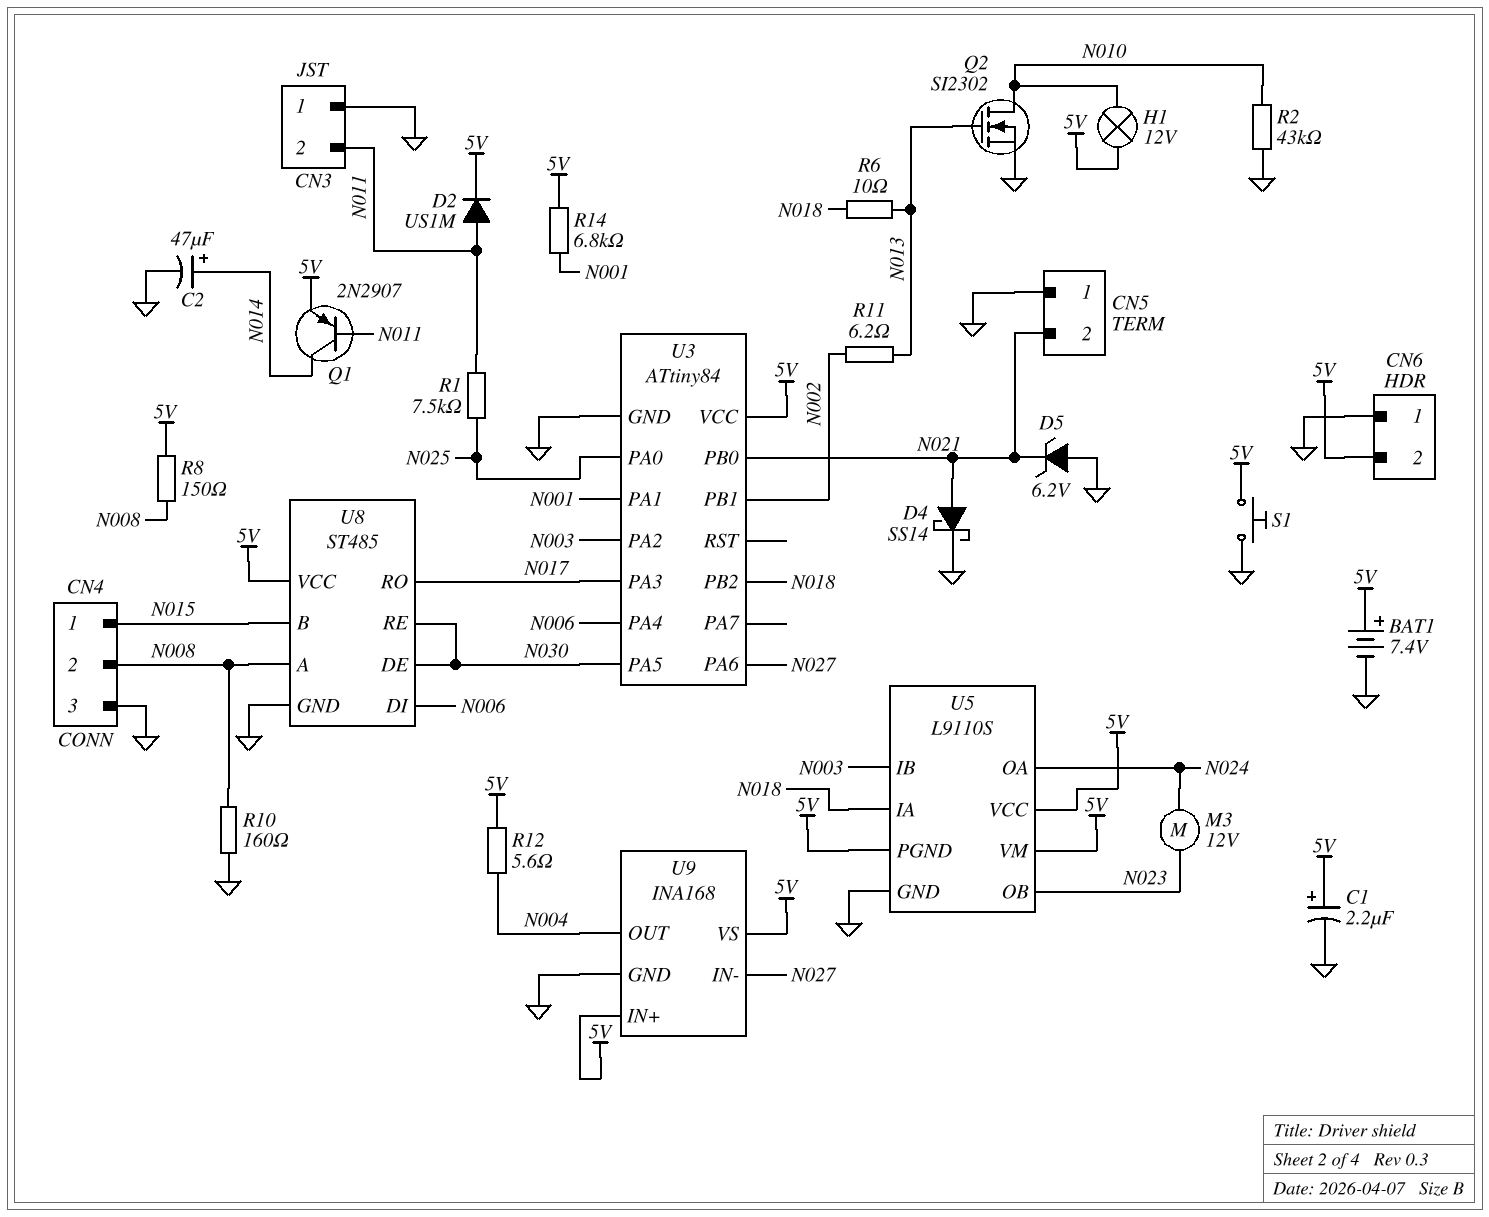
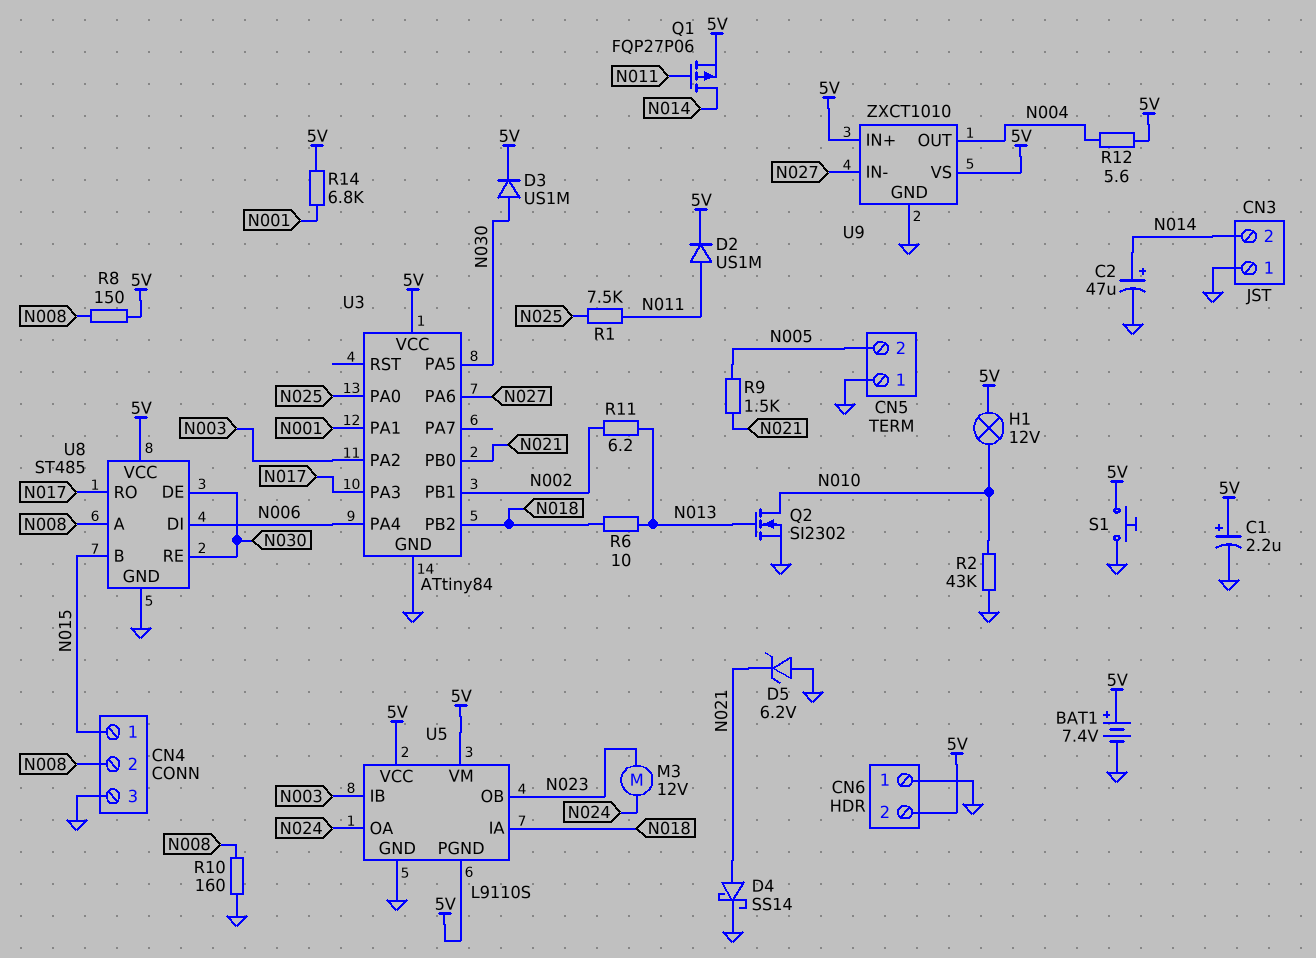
CN3 pin 2: N011 -> N014
CN5 pin 2: N021 -> N005
D3: none -> diode US1M (A N030, K 5V)
Q1: PNP 2N2907 (B N011, C N014, E 5V) -> PMOS FQP27P06 (G N011, D N014, S 5V)
R9: none -> 1.5k (N005, N021)
U9: INA168 -> ZXCT1010

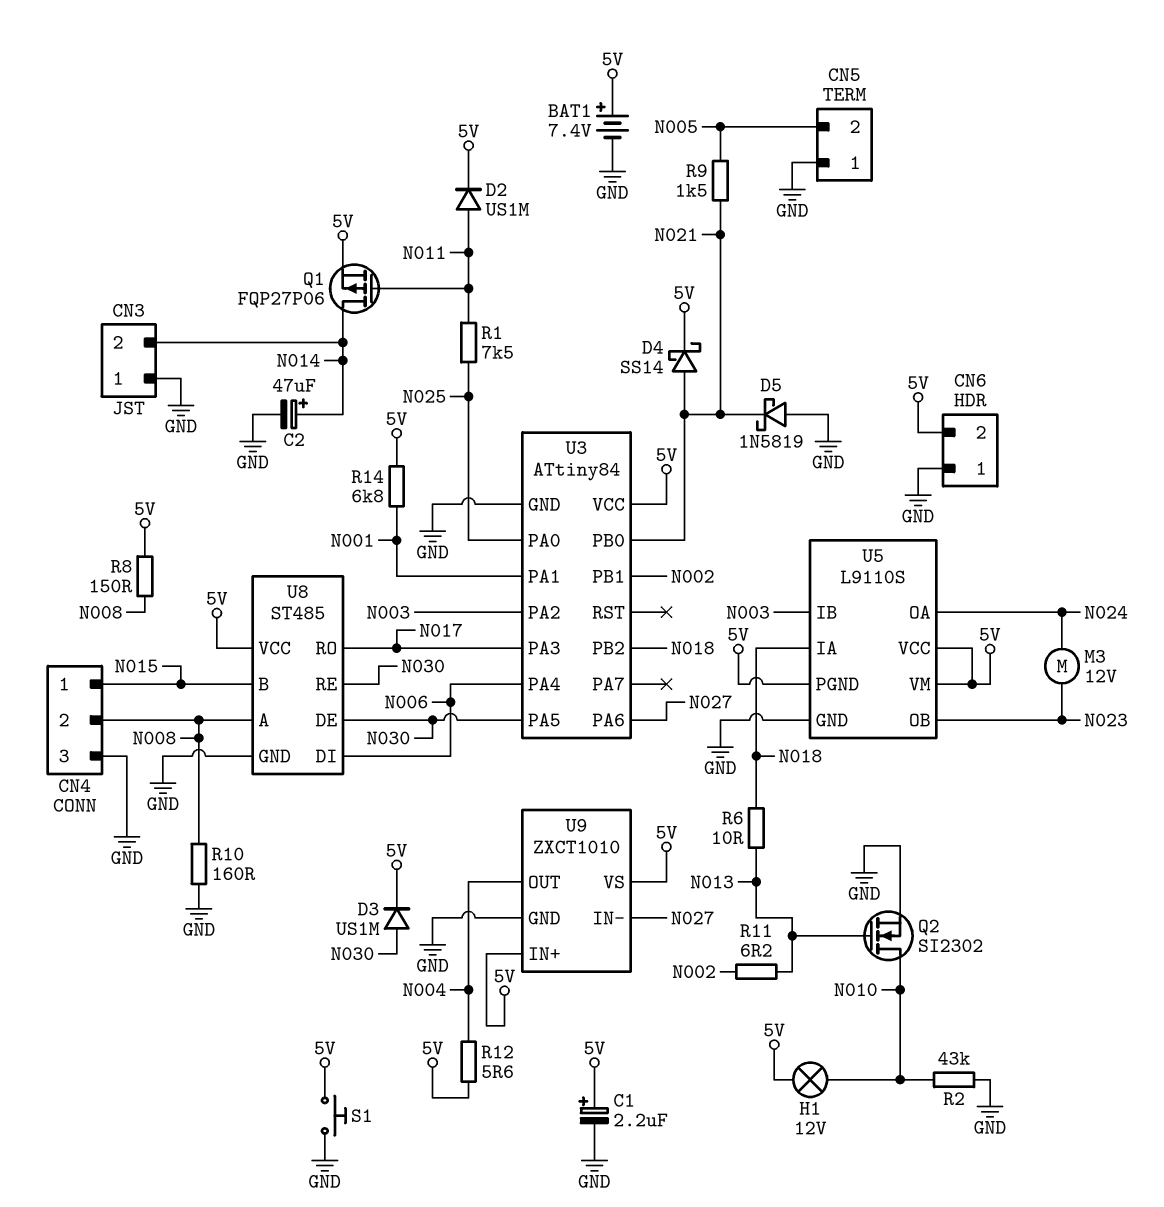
D4: schottky SS14 (A N021, K GND) -> schottky SS14 (A N021, K 5V)
D5: zener 6.2V (A GND, K N021) -> schottky 1N5819 (A GND, K N021)

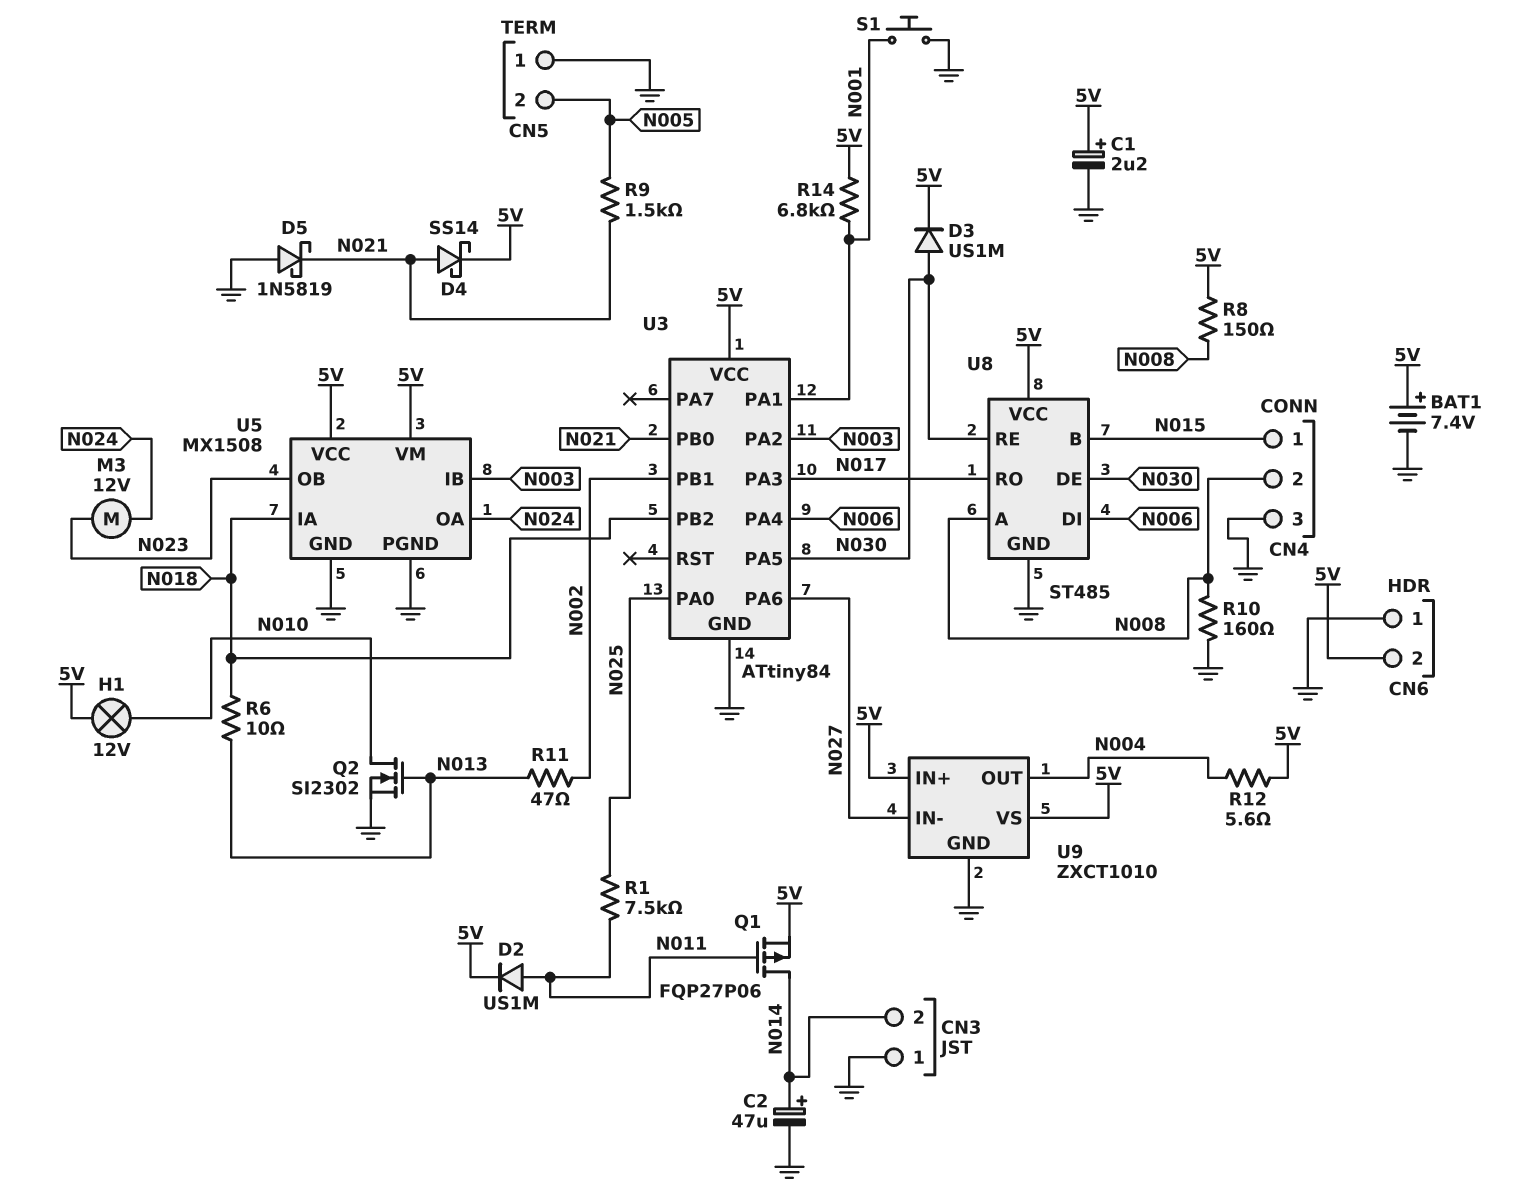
R2: 43k (GND, N010) -> none
R11: 6.2 (N002, N013) -> 47 (N002, N013)
S1: button (5V, GND) -> button (GND, N001)
U5: L9110S -> MX1508
U5 pin PGND: 5V -> GND

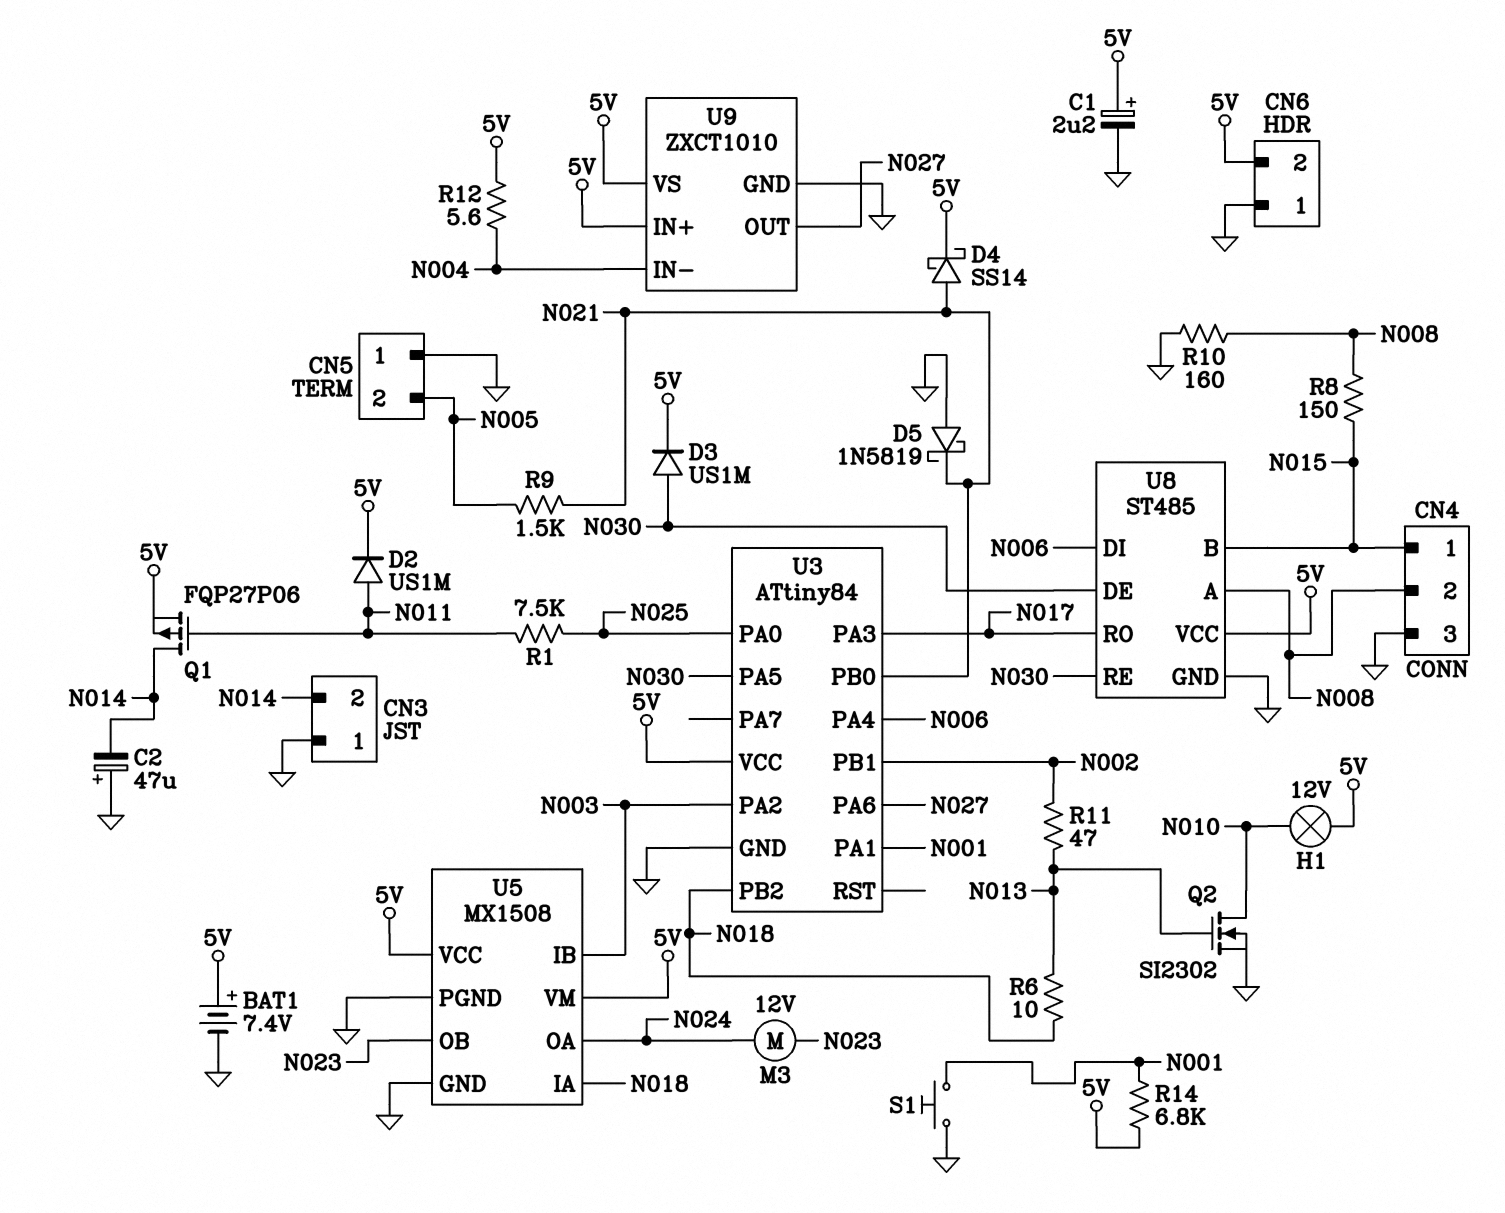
C2: 47uF (plus N014, minus GND) -> 47uF (plus GND, minus N014)
R8: 150 (5V, N008) -> 150 (N008, N015)
U9 pin IN-: N027 -> N004
U9 pin OUT: N004 -> N027

